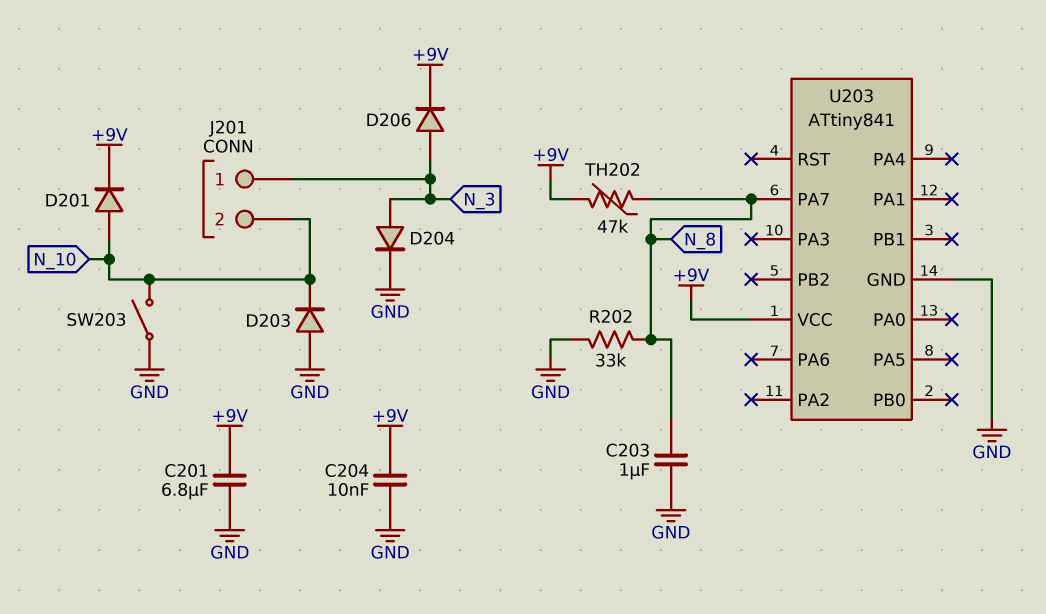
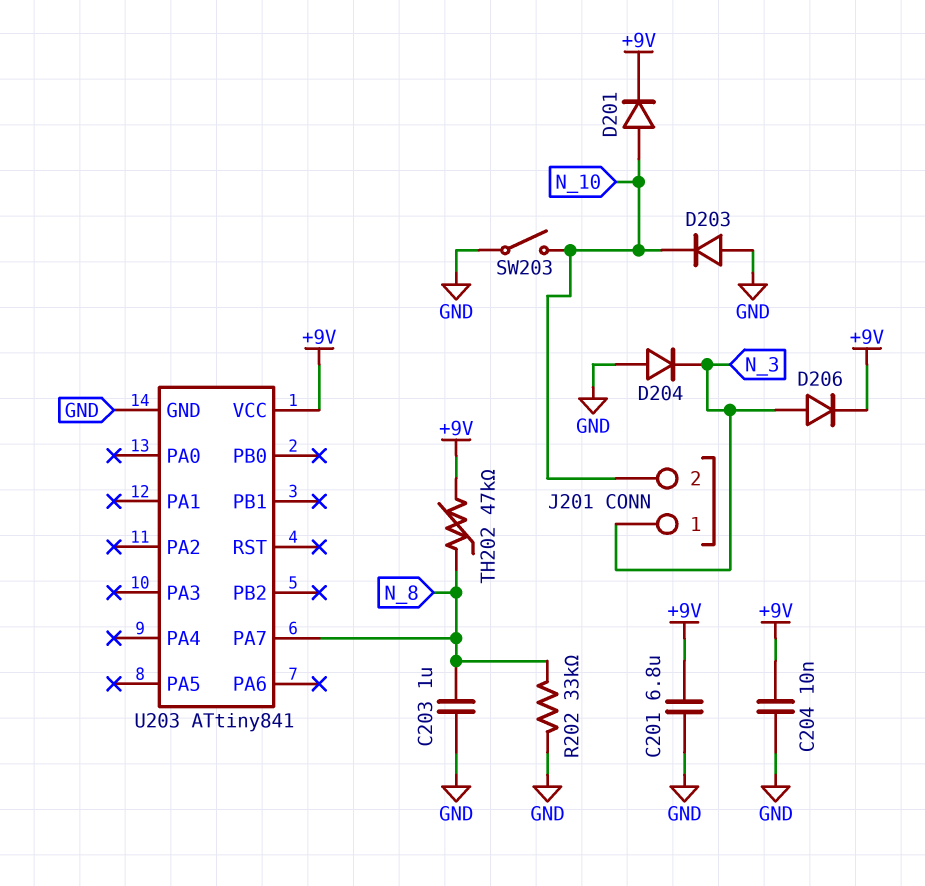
D204: diode (A N_3, K GND) -> diode (A GND, K N_3)

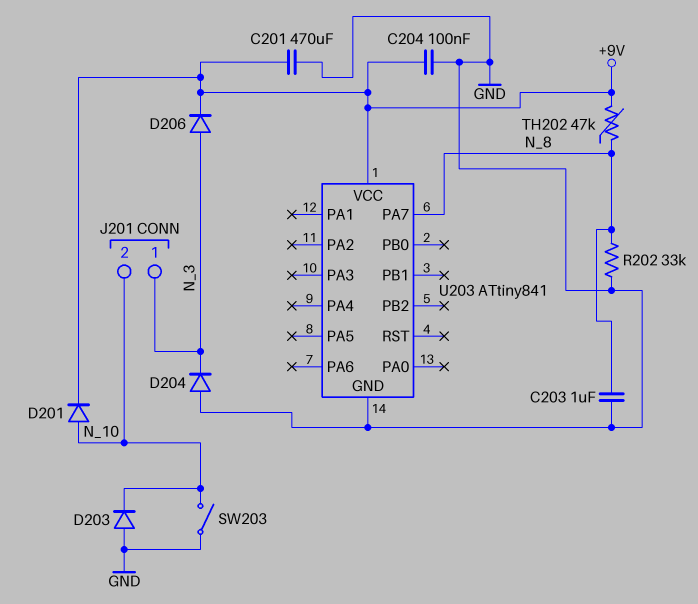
C201: 6.8uF (+9V, GND) -> 470uF (+9V, GND)
C204: 10nF (+9V, GND) -> 100nF (+9V, GND)

